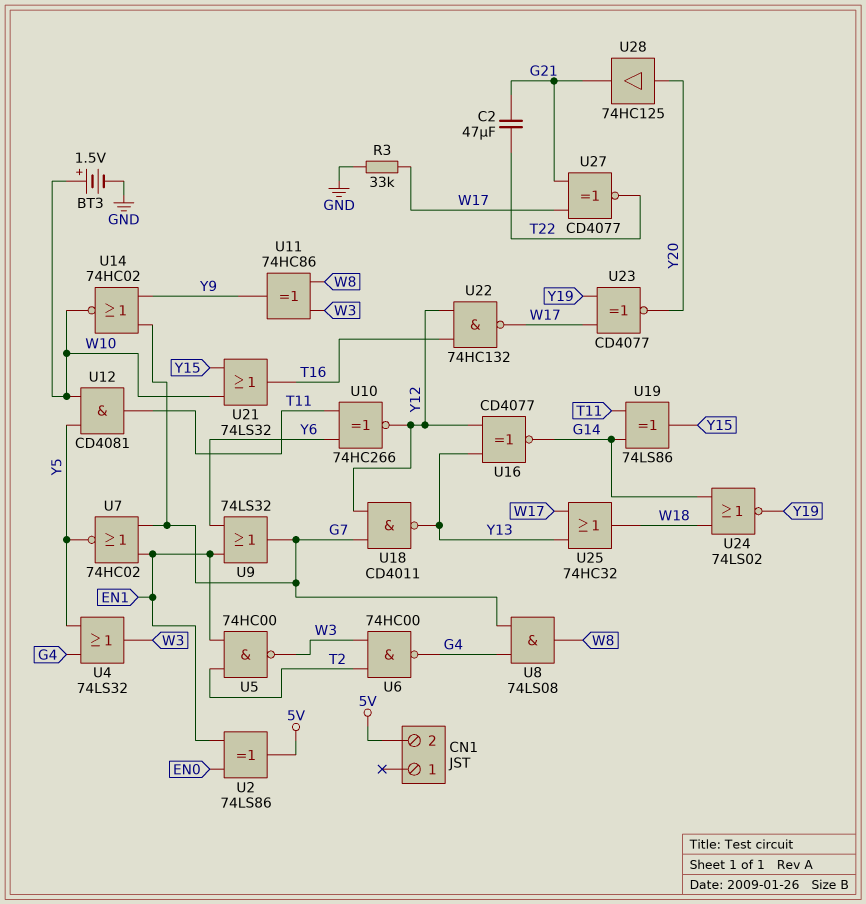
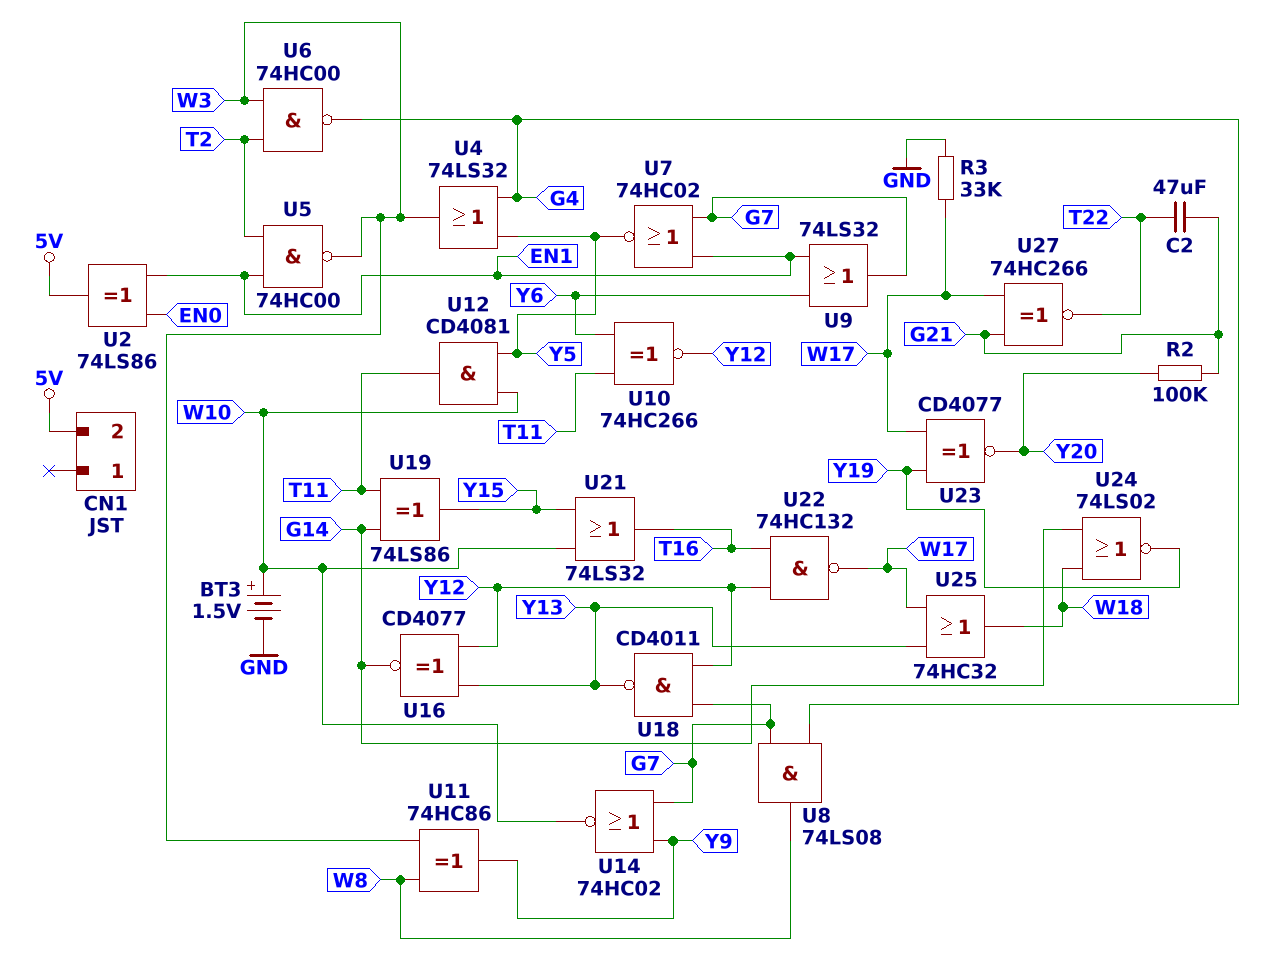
R2: none -> 100k (G21, Y20)
U27: XNOR CD4077 (in G21, in W17, out T22) -> XNOR 74HC266 (in G21, in W17, out T22)
U28: buffer 74HC125 (in Y20, out G21) -> none

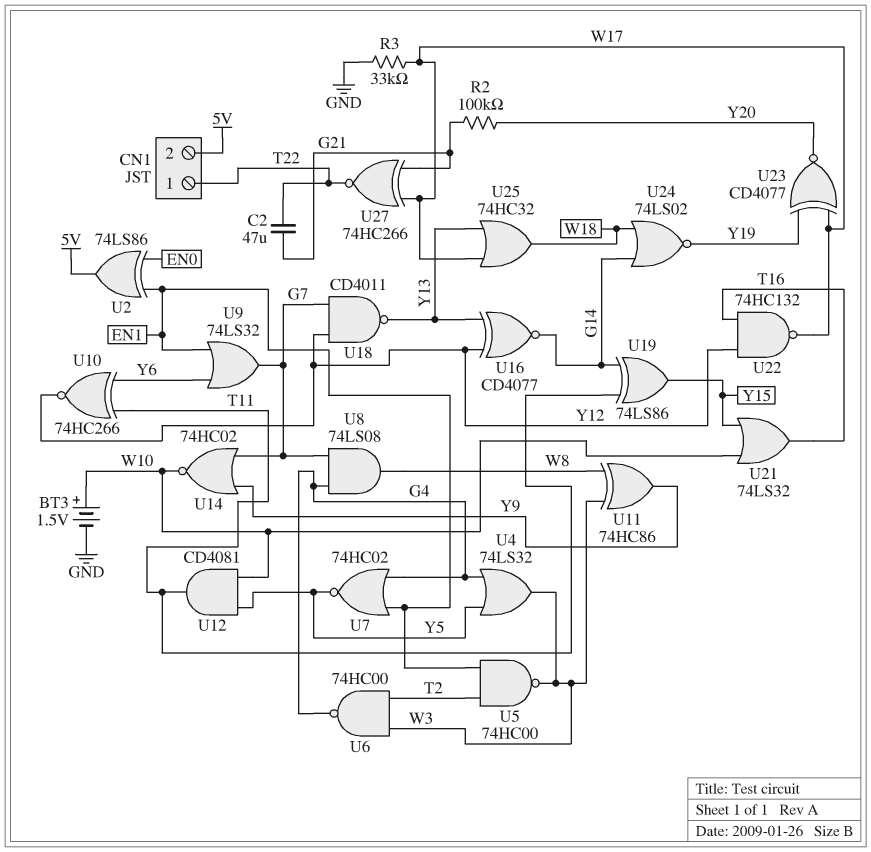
CN1 pin 1: none -> T22
U7: NOR 74HC02 (in EN1, in G7, out Y5) -> NOR 74HC02 (in EN1, in G4, out Y5)

